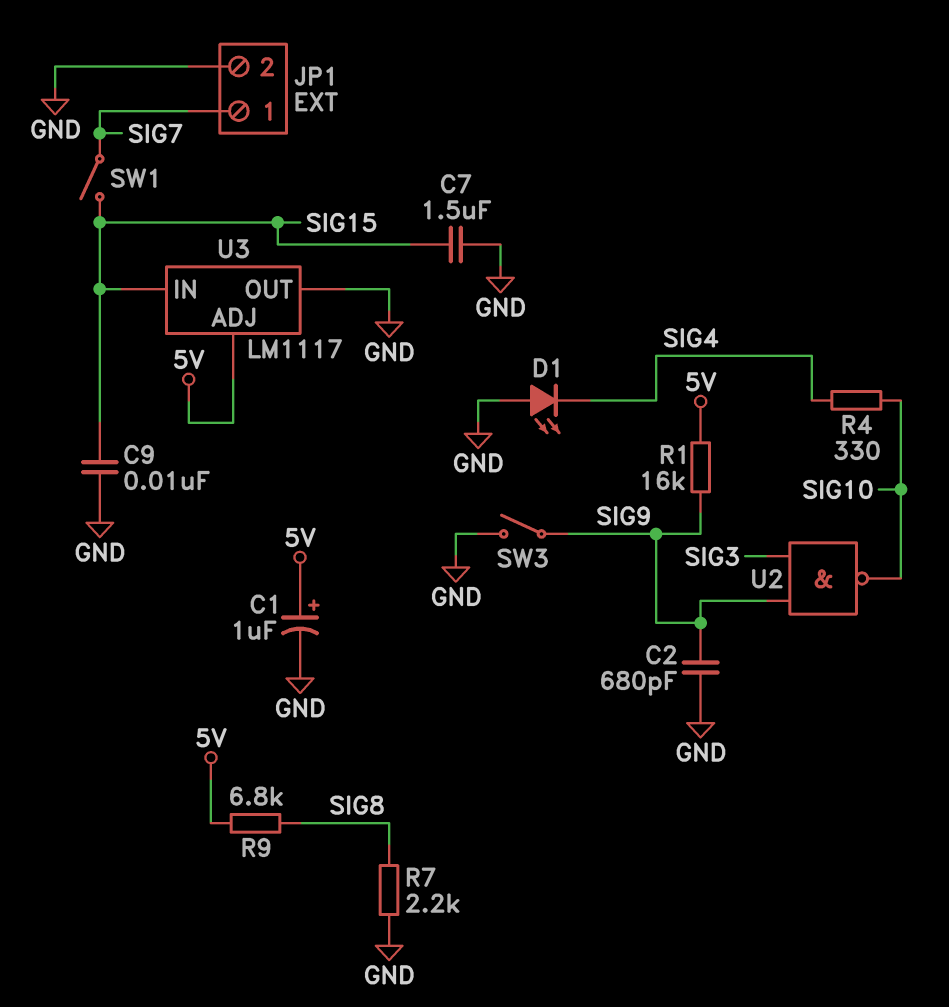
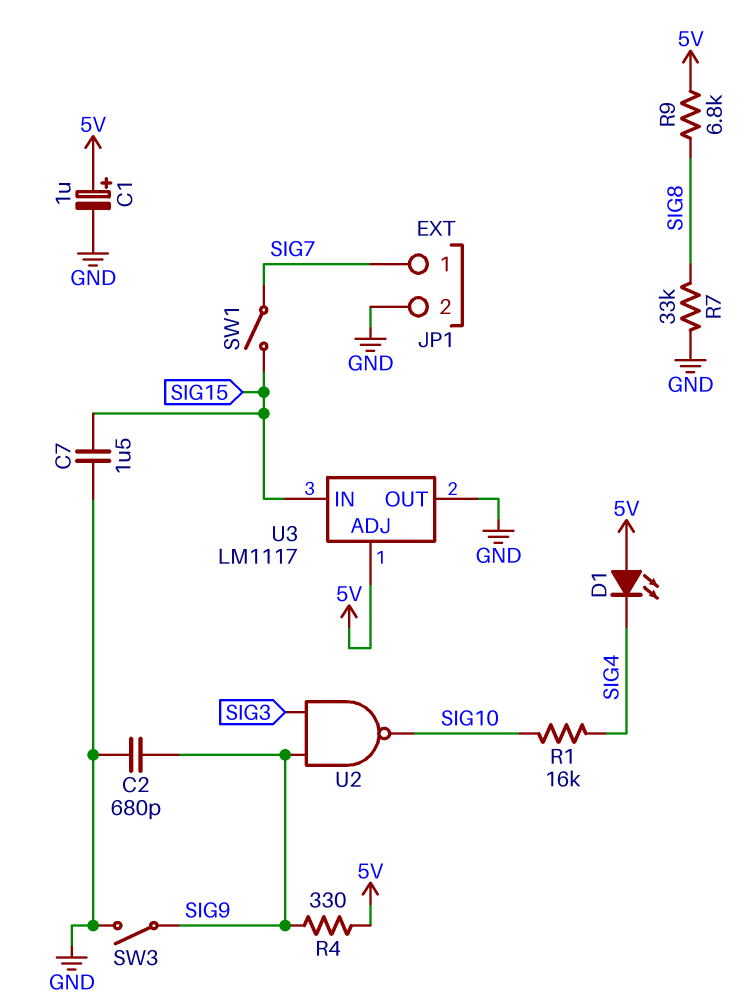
C9: 10nF (GND, SIG15) -> none
D1: LED (A GND, K SIG4) -> LED (A 5V, K SIG4)
R1: 16k (5V, SIG9) -> 16k (SIG4, SIG10)
R4: 330 (SIG4, SIG10) -> 330 (5V, SIG9)
R7: 2.2k (GND, SIG8) -> 33k (GND, SIG8)

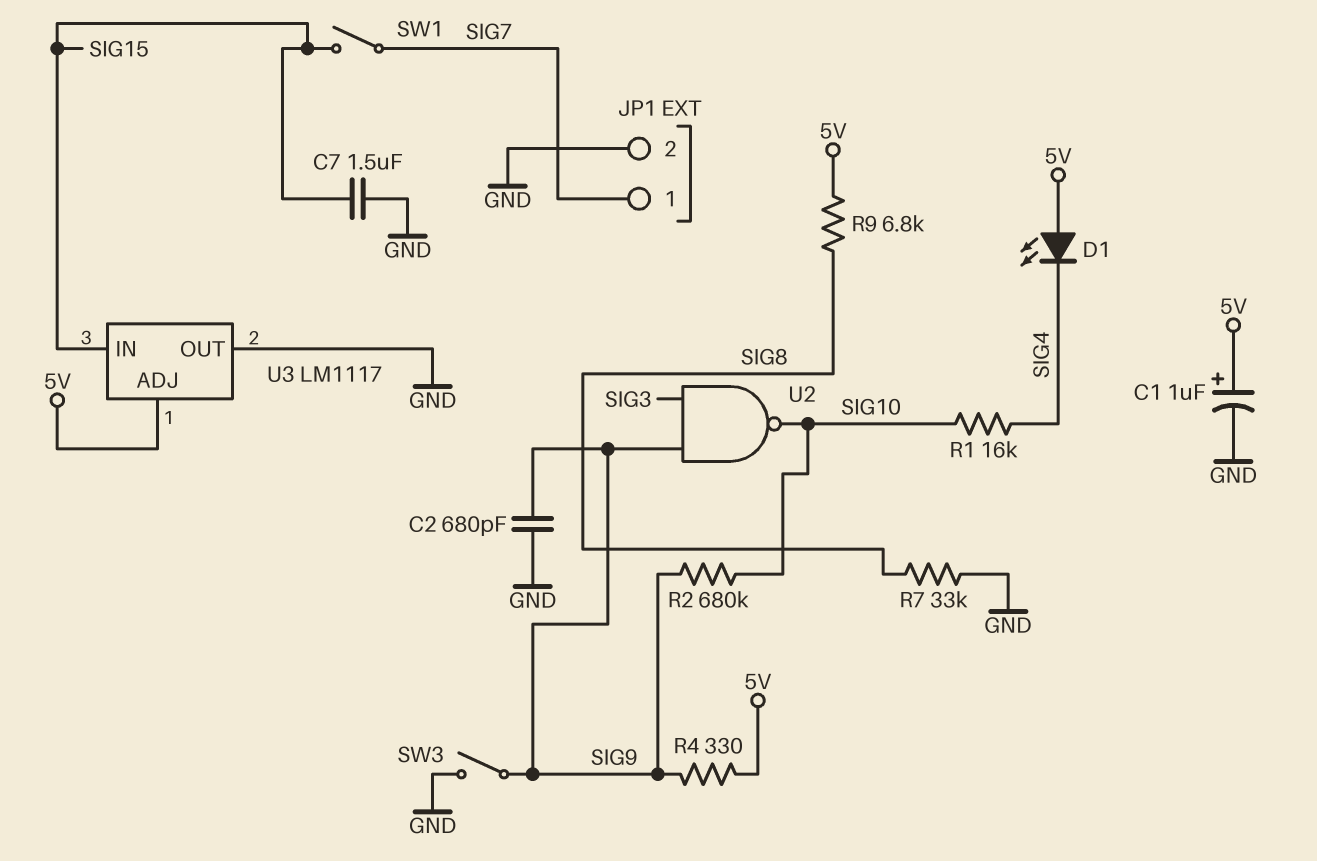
R2: none -> 680k (SIG9, SIG10)

